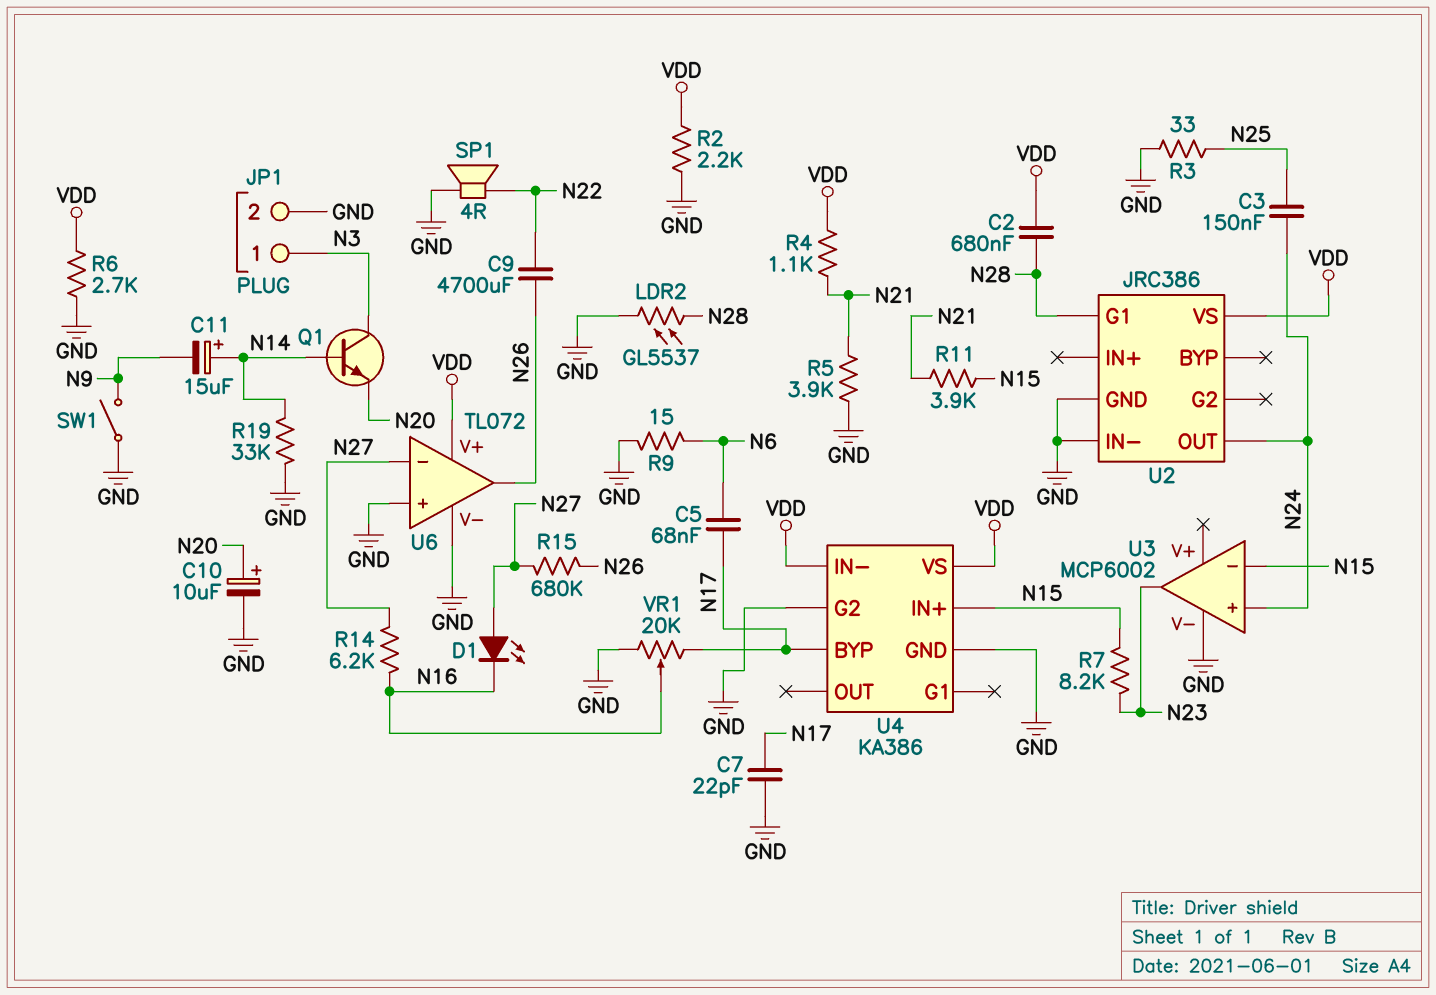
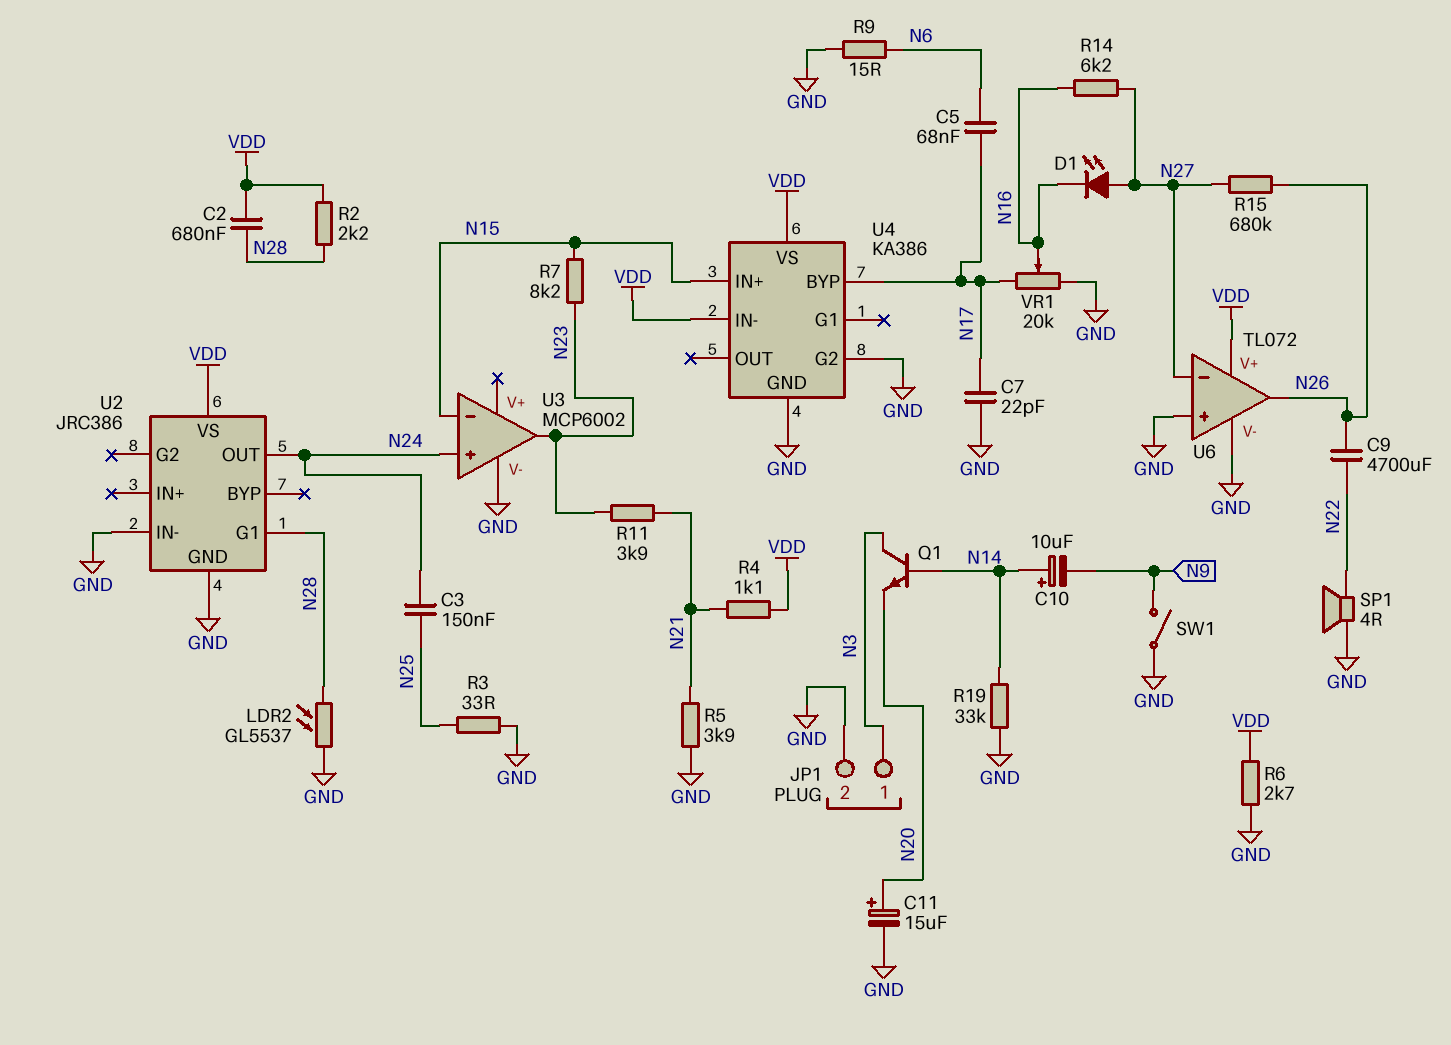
C10: 10uF (plus N20, minus GND) -> 10uF (plus N14, minus N9)
C11: 15uF (plus N14, minus N9) -> 15uF (plus N20, minus GND)
R2: 2.2k (GND, VDD) -> 2.2k (N28, VDD)
R11: 3.9k (N15, N21) -> 3.9k (N21, N23)

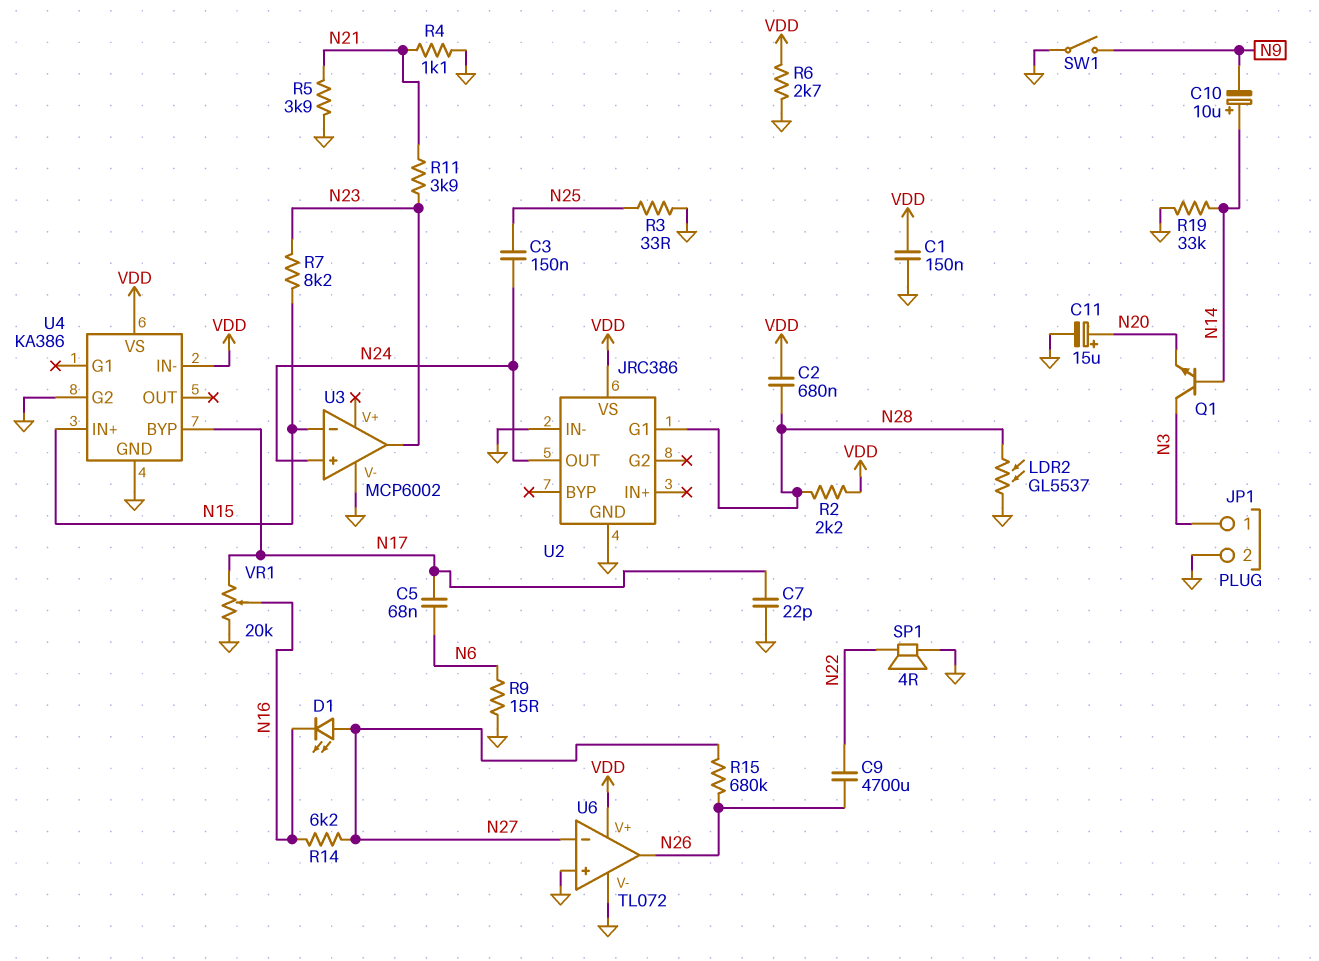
C1: none -> 150nF (GND, VDD)
R4: 1.1k (N21, VDD) -> 1.1k (GND, N21)

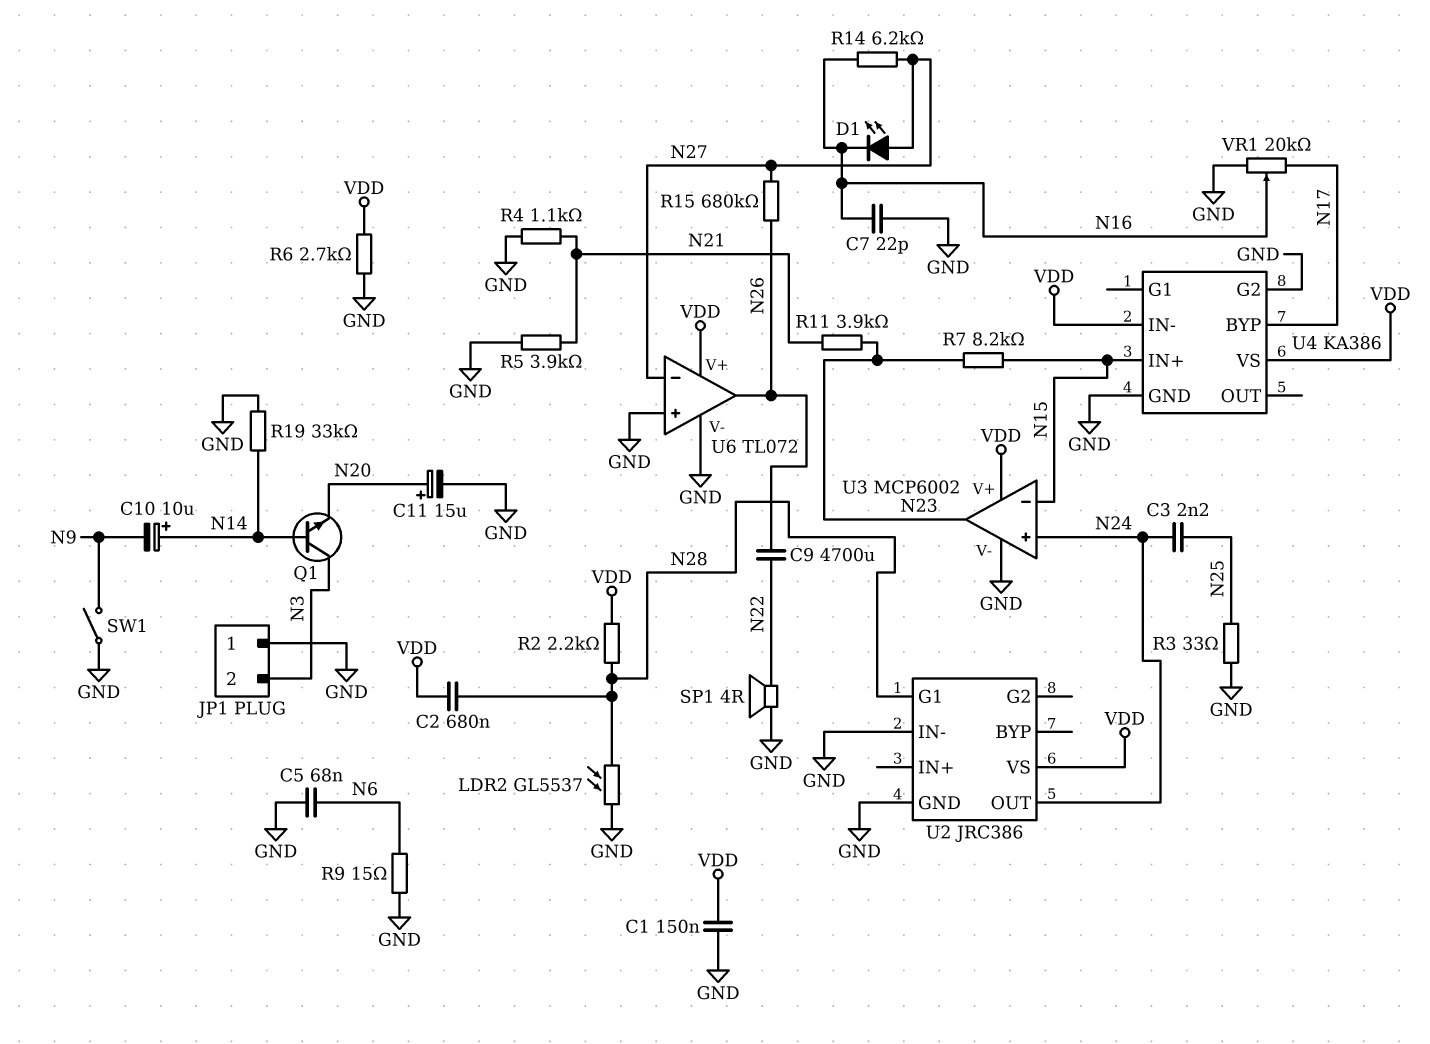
C3: 150nF (N24, N25) -> 2.2nF (N24, N25)
C5: 68nF (N6, N17) -> 68nF (GND, N6)
C7: 22pF (GND, N17) -> 22pF (GND, N16)
JP1 pin 1: N3 -> GND
JP1 pin 2: GND -> N3
U3 pin V+: none -> VDD

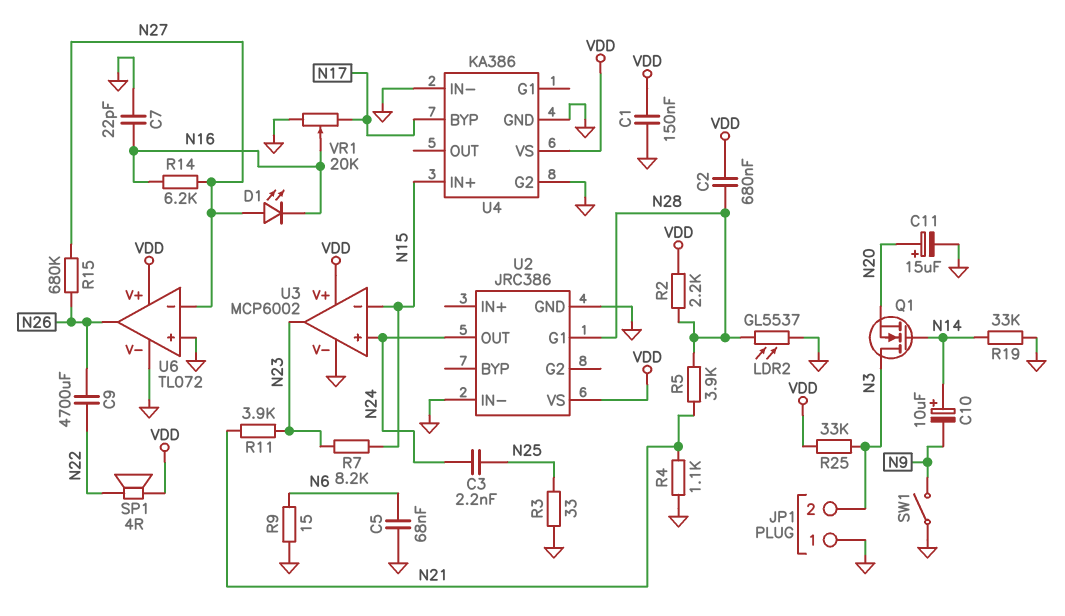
Q1: NPN (B N14, C N3, E N20) -> NMOS (G N14, D N3, S N20)
R5: 3.9k (GND, N21) -> 3.9k (N21, N28)
R6: 2.7k (GND, VDD) -> none
R25: none -> 33k (N3, VDD)
SP1: speaker 4R (GND, N22) -> speaker 4R (N22, VDD)
U4 pin IN-: VDD -> GND

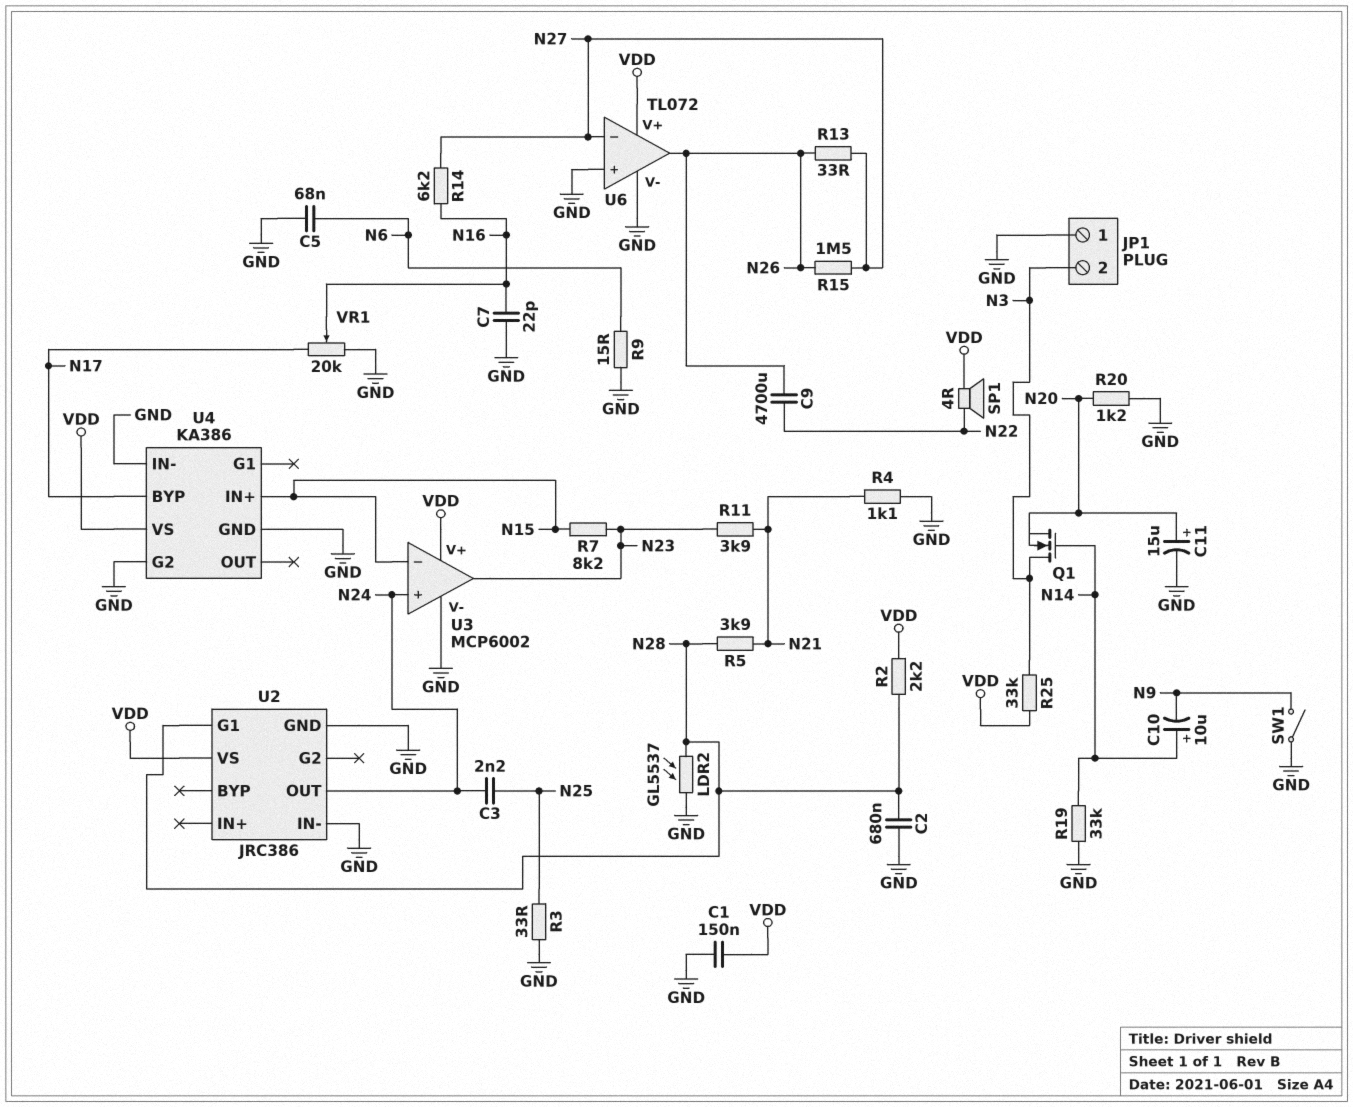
C2: 680nF (N28, VDD) -> 680nF (GND, N28)
D1: LED (A N27, K N16) -> none
R13: none -> 33 (N26, N27)
R15: 680k (N26, N27) -> 1.5M (N26, N27)
R20: none -> 1.2k (GND, N20)

